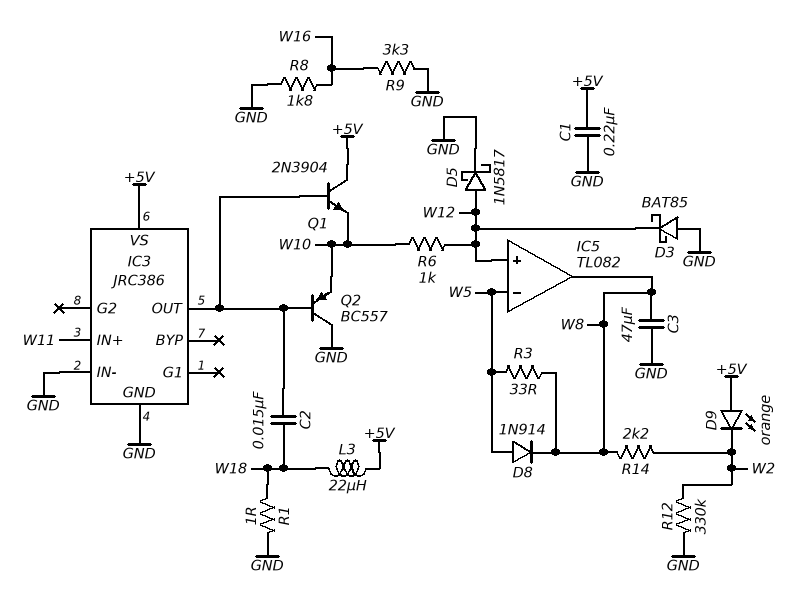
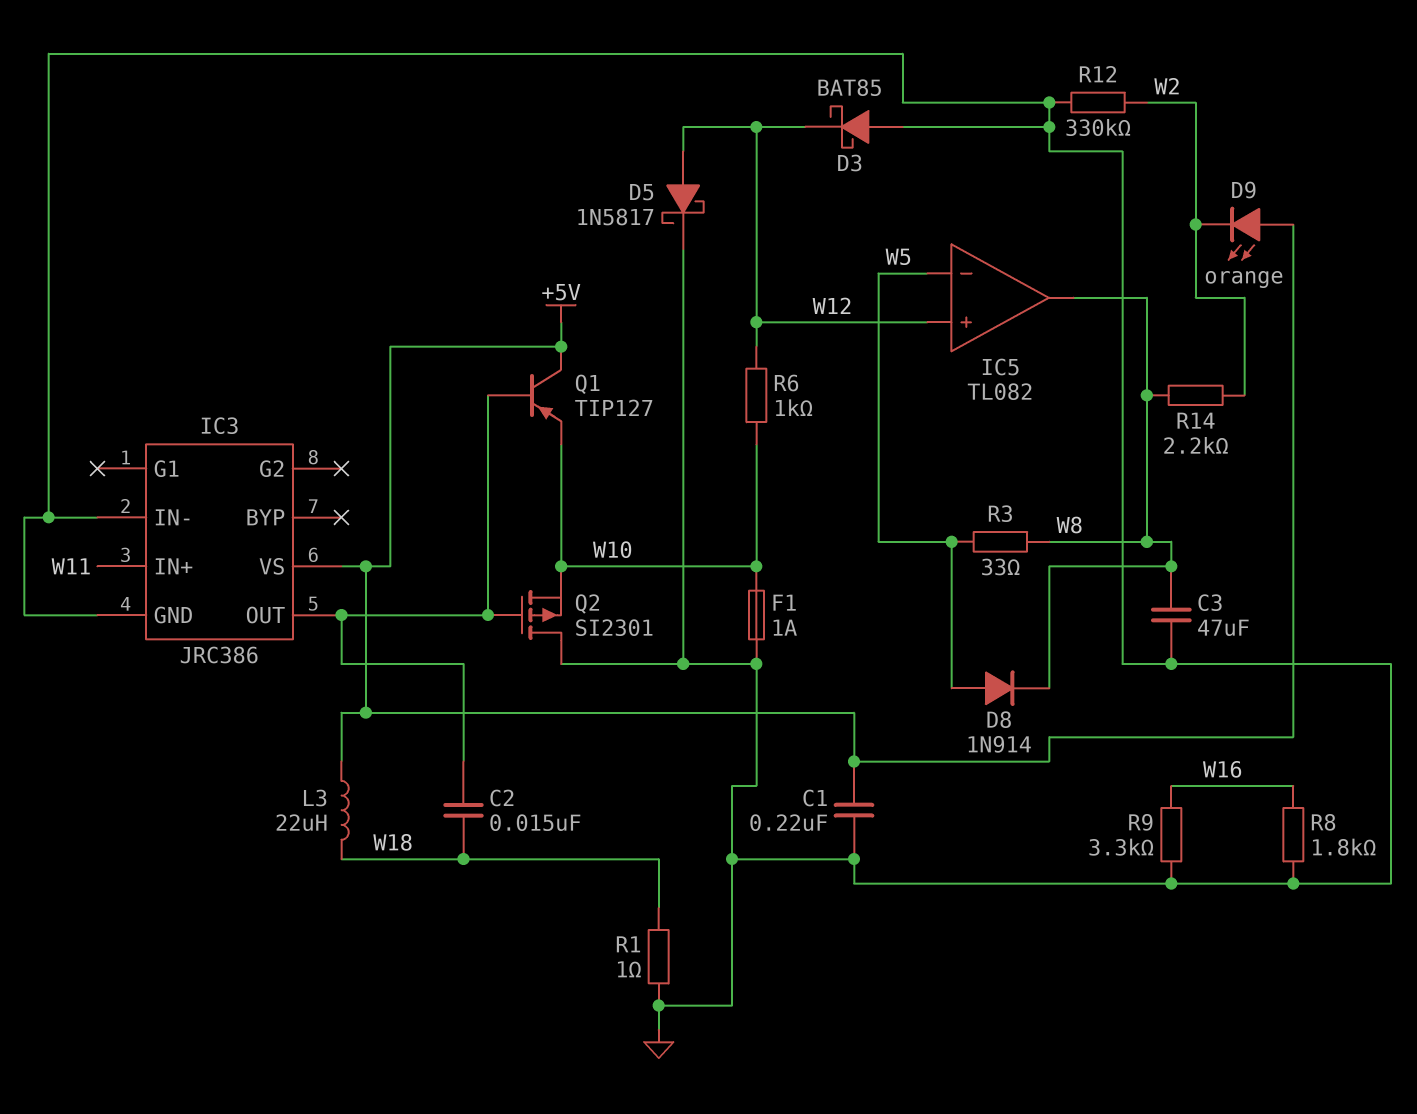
F1: none -> 1A (GND, W10)
Q1: NPN 2N3904 (B IC3/OUT, C +5V, E W10) -> PNP TIP127 (B IC3/OUT, C +5V, E W10)
Q2: PNP BC557 (B IC3/OUT, C GND, E W10) -> PMOS SI2301 (G IC3/OUT, D GND, S W10)

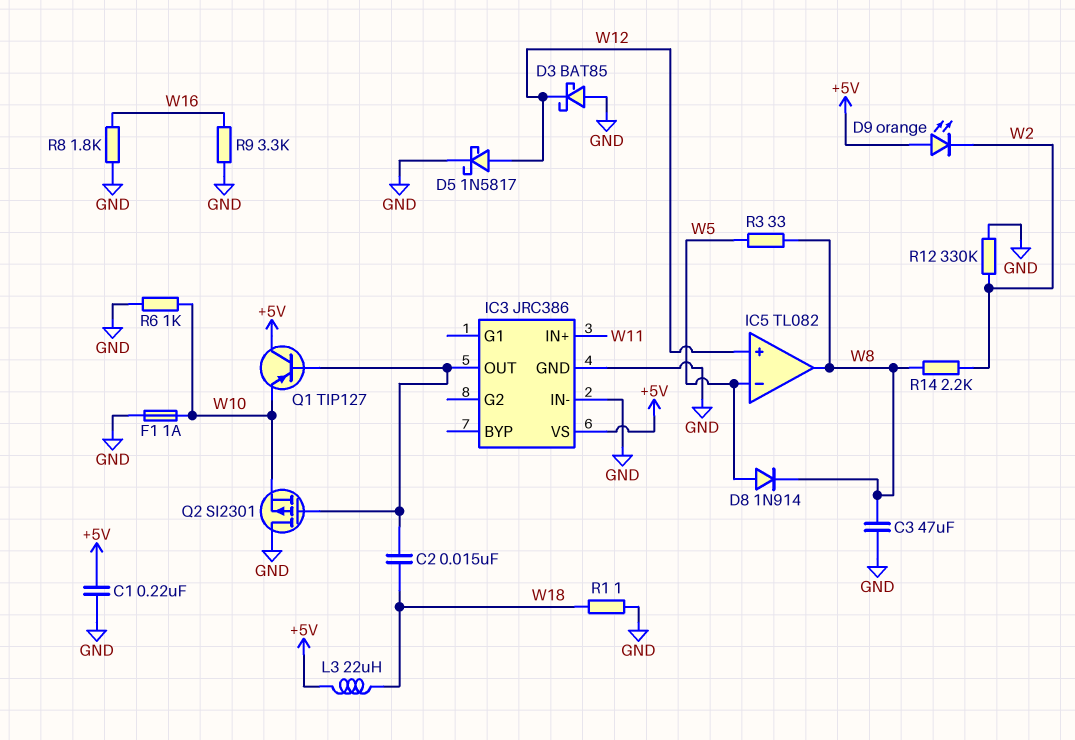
R6: 1k (W10, W12) -> 1k (GND, W10)

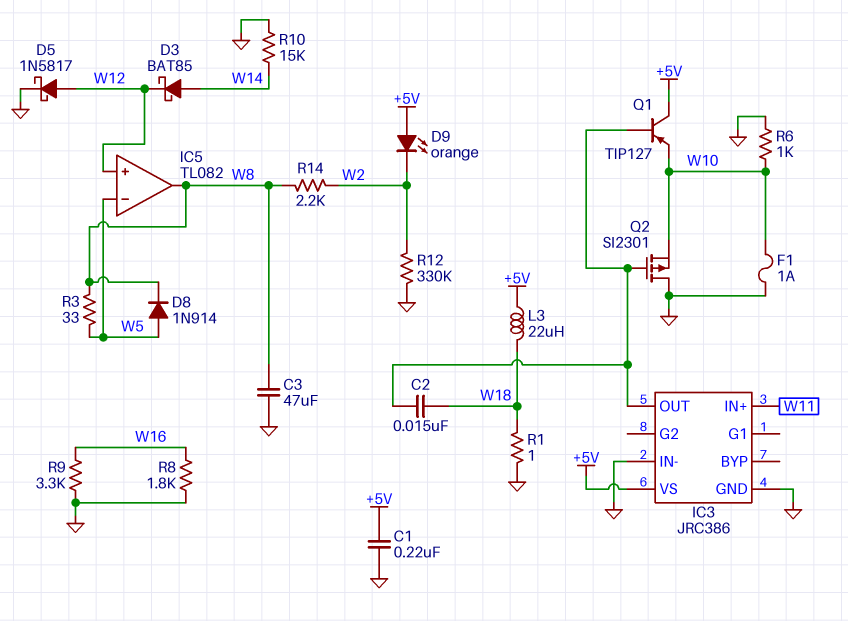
D3: schottky BAT85 (A GND, K W12) -> schottky BAT85 (A W14, K W12)
R10: none -> 15k (GND, W14)

